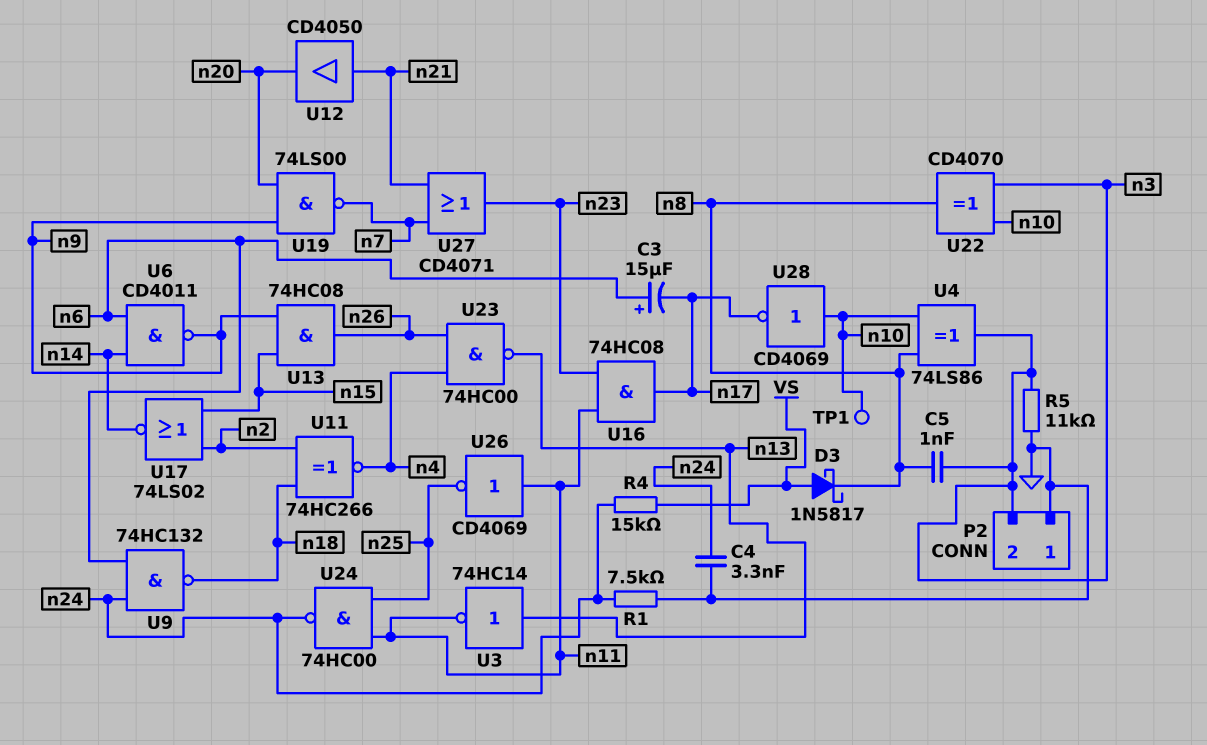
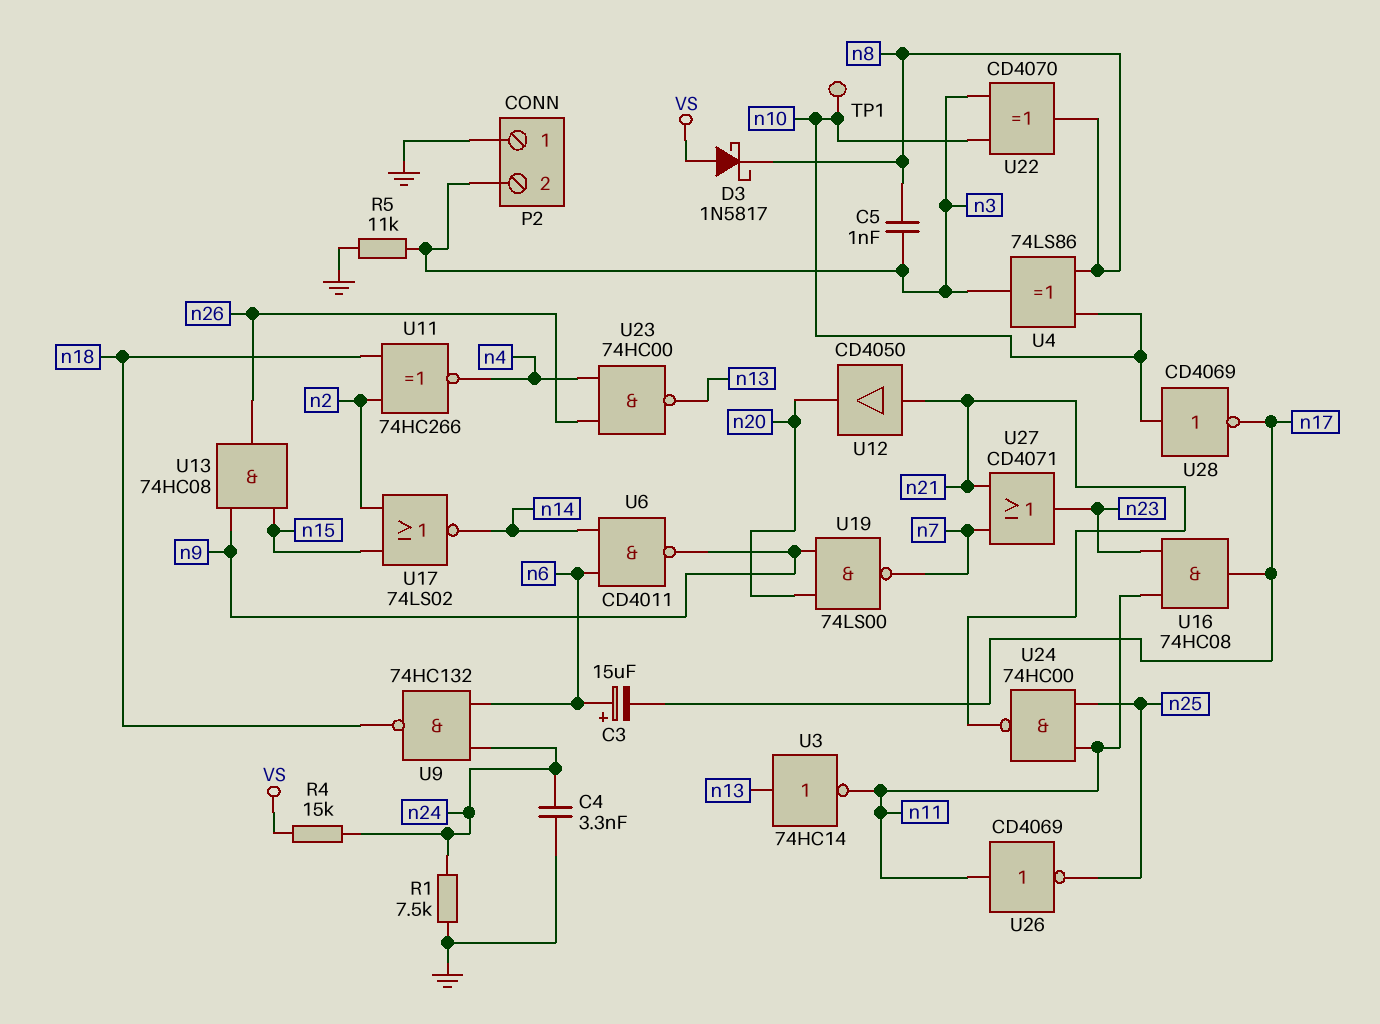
U24: NAND 74HC00 (in n11, in n25, out n24) -> NAND 74HC00 (in n11, in n25, out n21)

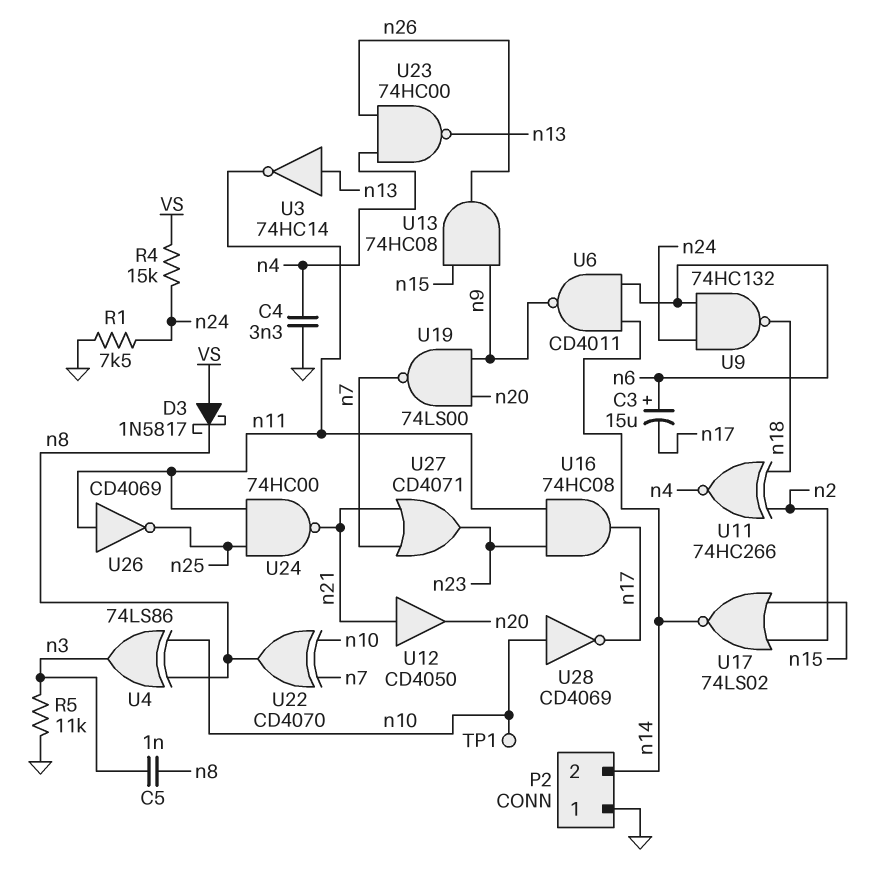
C4: 3.3nF (GND, n24) -> 3.3nF (GND, n4)
P2 pin 2: n3 -> n14
U22: XOR CD4070 (in n3, in n10, out n8) -> XOR CD4070 (in n7, in n10, out n8)

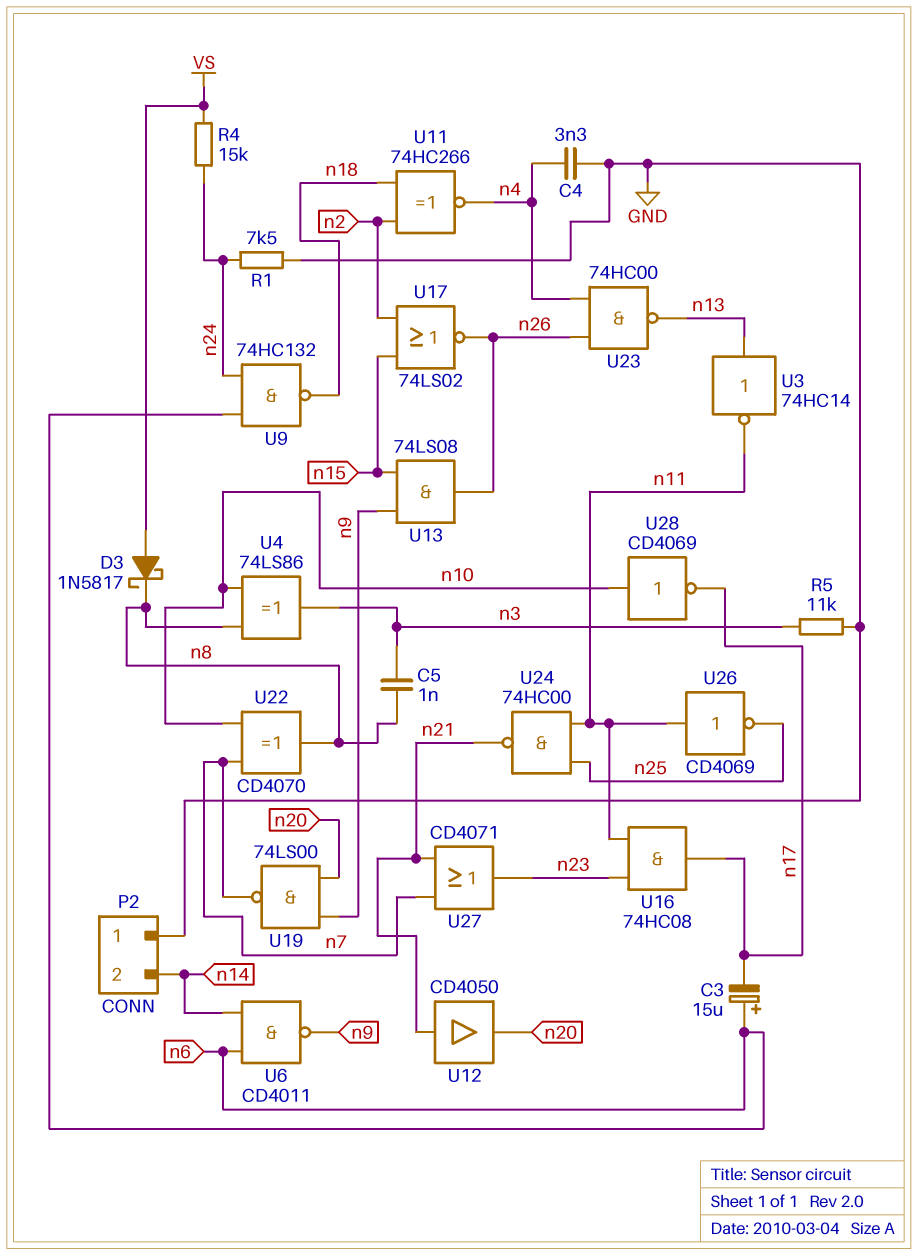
TP1: test point (n10) -> none
U13: AND 74HC08 (in n9, in n15, out n26) -> AND 74LS08 (in n9, in n15, out n26)
U17: NOR 74LS02 (in n2, in n15, out n14) -> NOR 74LS02 (in n2, in n15, out n26)

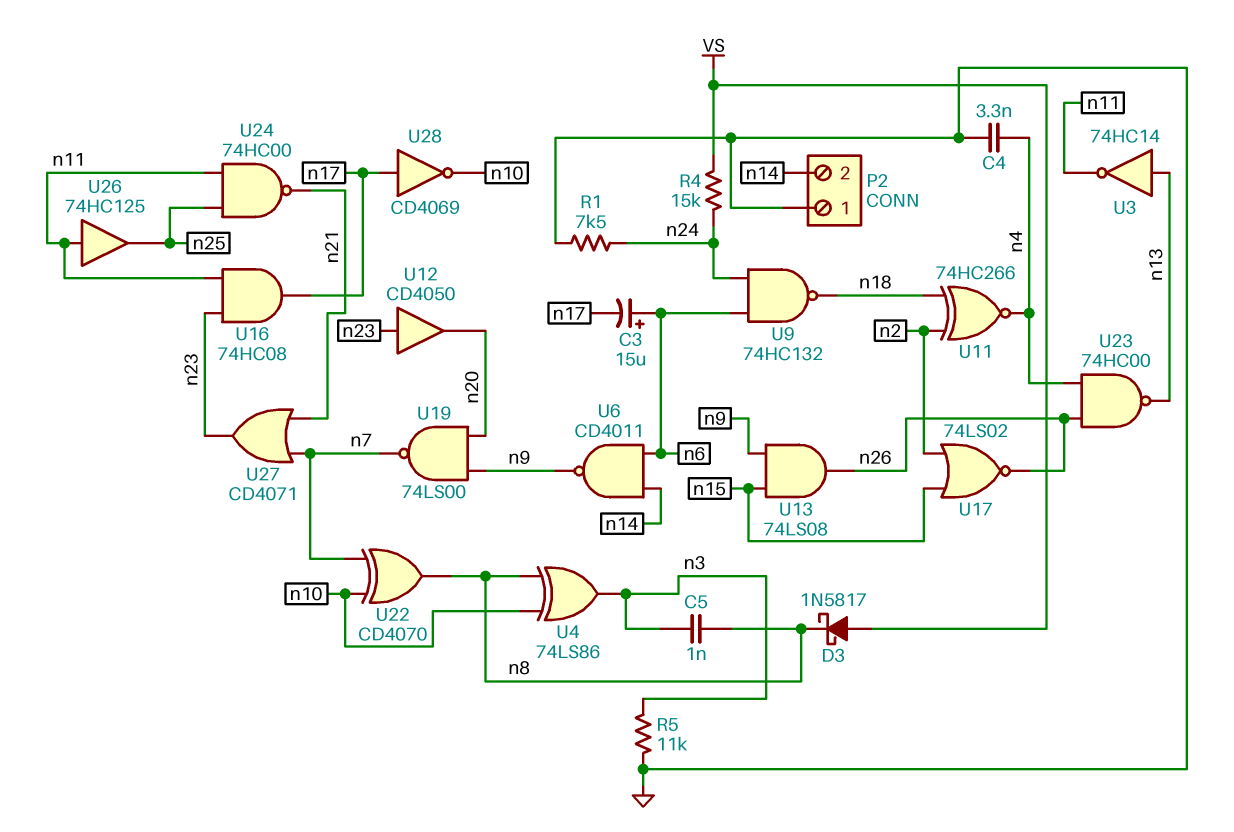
U12: buffer CD4050 (in n21, out n20) -> buffer CD4050 (in n23, out n20)
U26: NOT CD4069 (in n11, out n25) -> buffer 74HC125 (in n11, out n25)
U28: NOT CD4069 (in n10, out n17) -> NOT CD4069 (in n17, out n10)

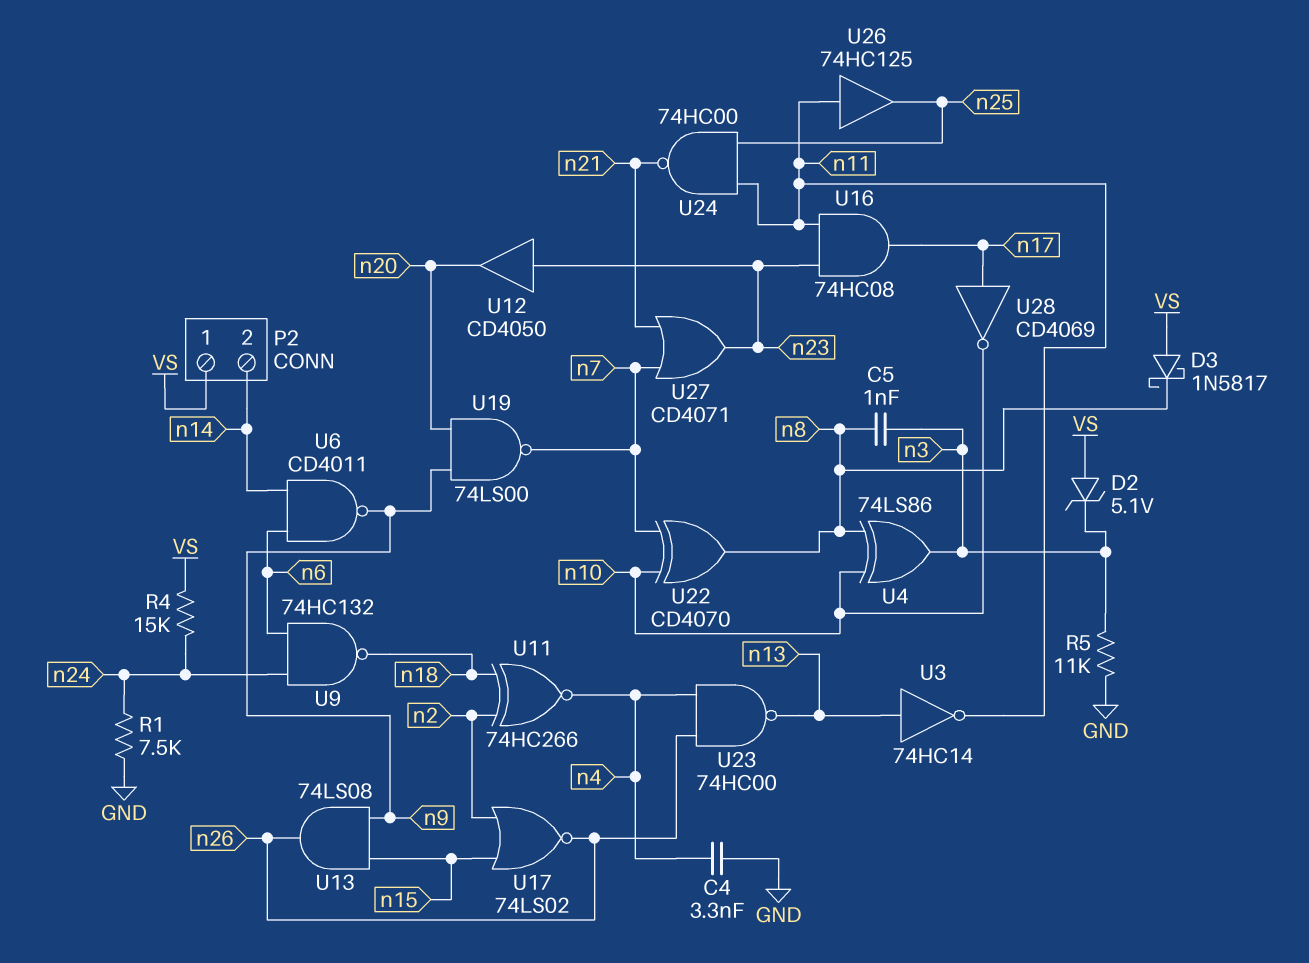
C3: 15uF (plus n6, minus n17) -> none
D2: none -> zener 5.1V (A VS, K n3)
P2 pin 1: GND -> VS

